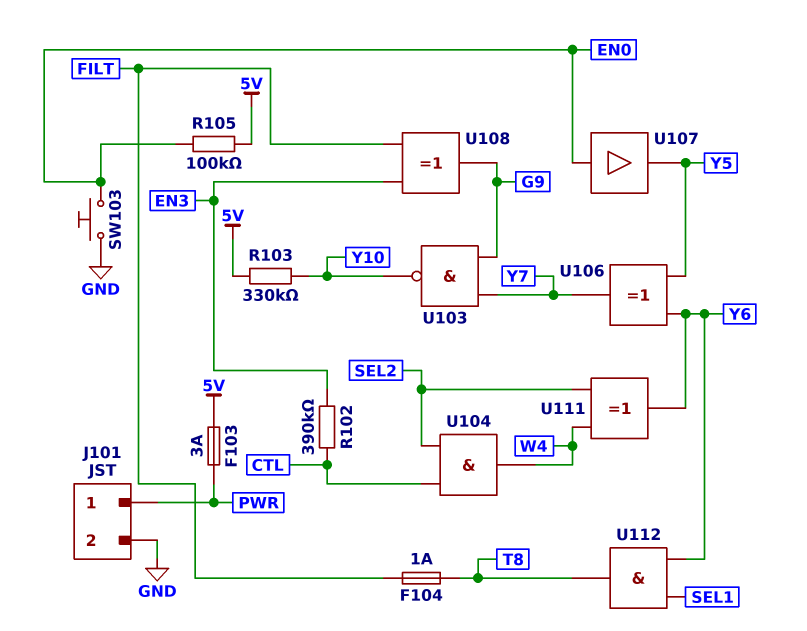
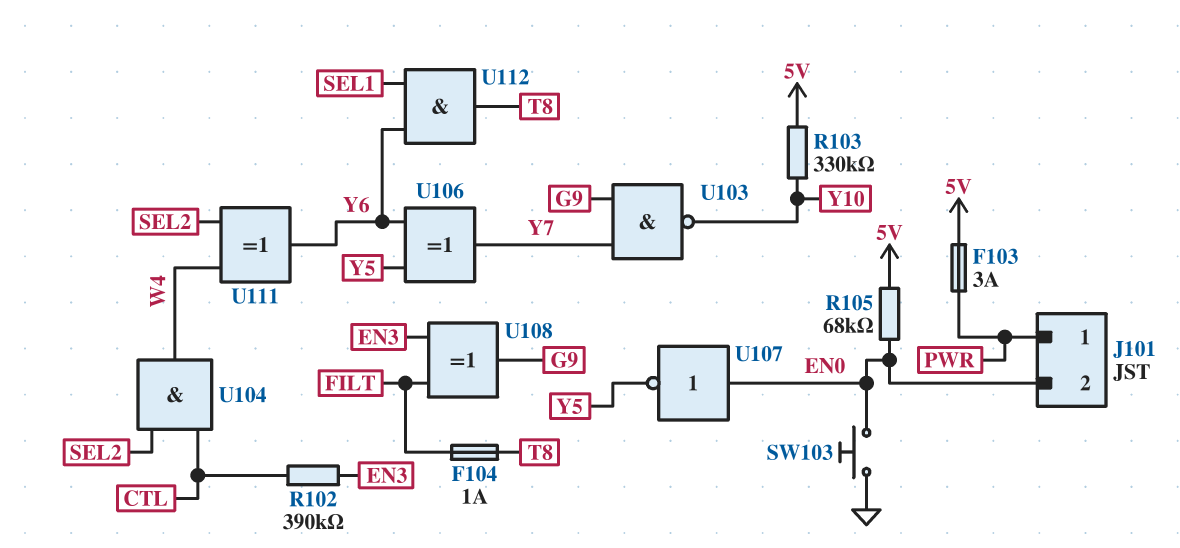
J101 pin 2: GND -> EN0
R105: 100k (5V, EN0) -> 68k (5V, EN0)
U107: buffer (in EN0, out Y5) -> NOT (in EN0, out Y5)

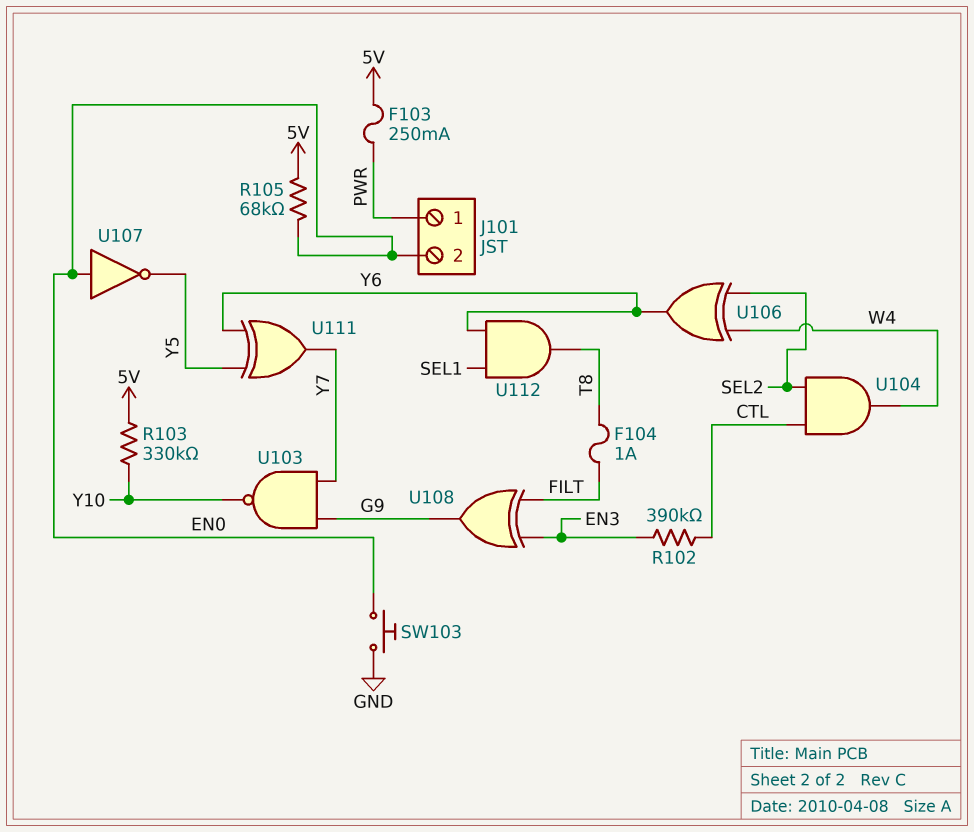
F103: 3A (5V, PWR) -> 250mA (5V, PWR)
U106: XOR (in Y5, in Y6, out Y7) -> XOR (in SEL2, in W4, out Y6)
U111: XOR (in SEL2, in W4, out Y6) -> XOR (in Y5, in Y6, out Y7)

